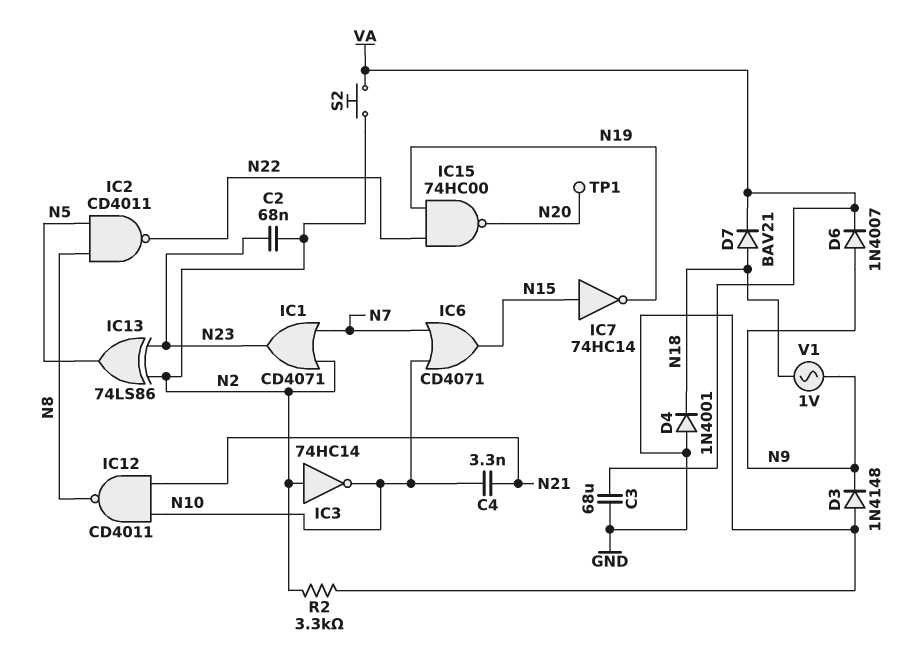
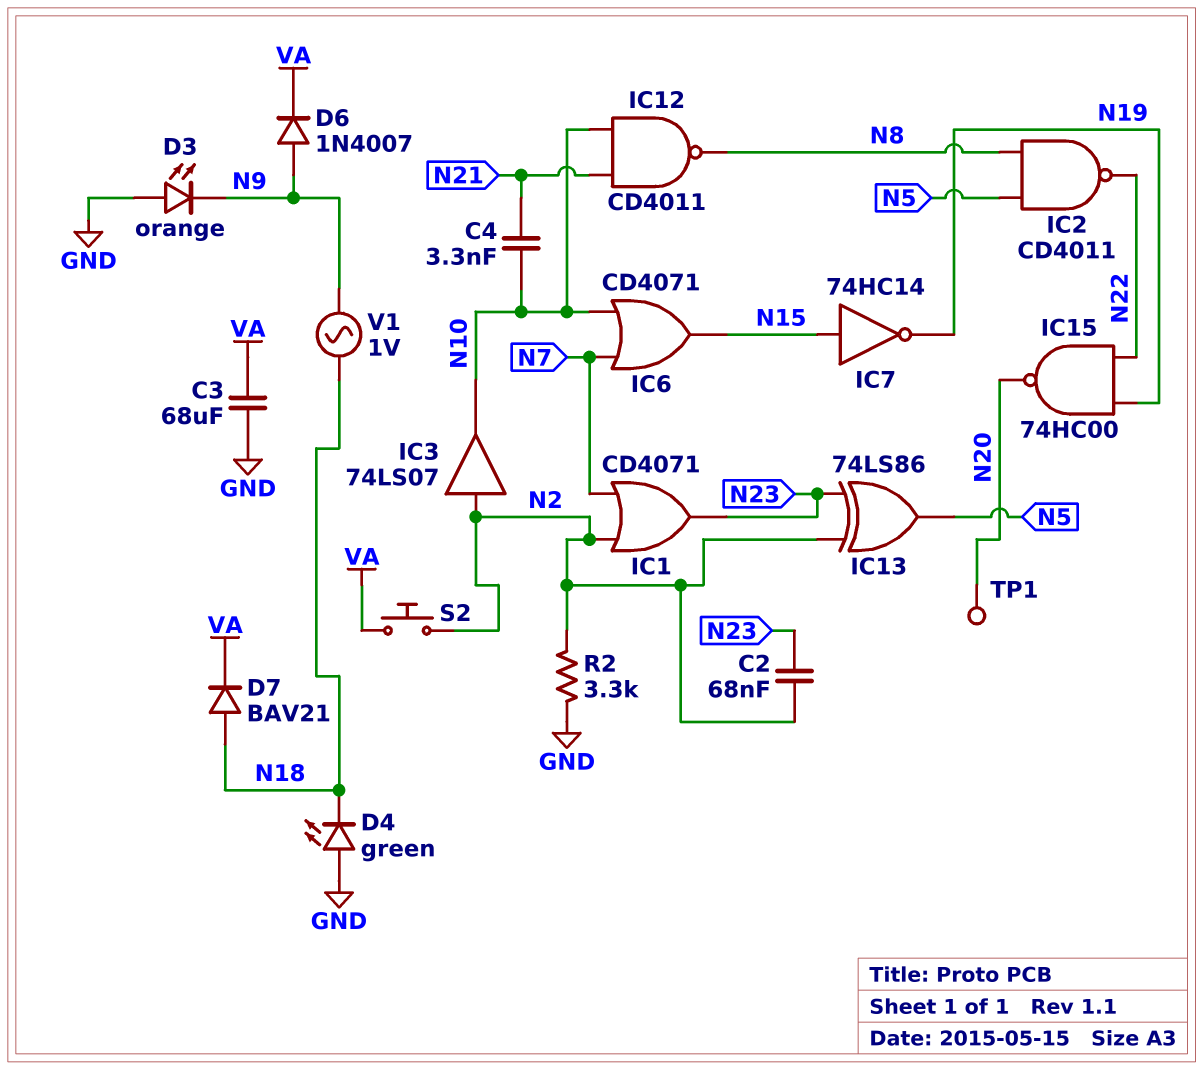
D3: diode 1N4148 (A GND, K N9) -> LED orange (A GND, K N9)
D4: diode 1N4001 (A GND, K N18) -> LED green (A GND, K N18)
IC3: NOT 74HC14 (in N2, out N10) -> buffer 74LS07 (in N2, out N10)

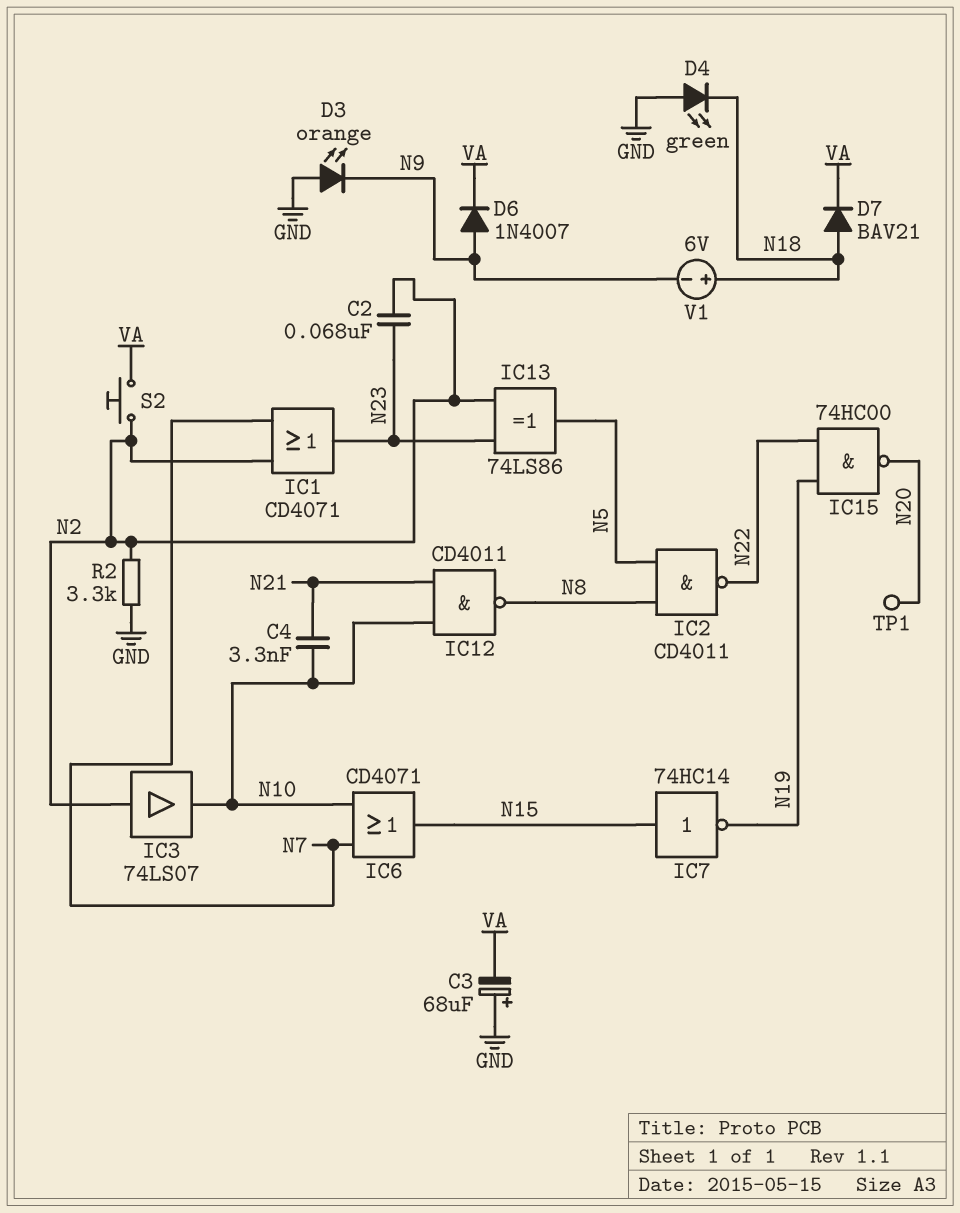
C3: 68uF (GND, VA) -> 68uF (plus GND, minus VA)
V1: AC 1V (N9, N18) -> 6V (plus N18, minus N9)

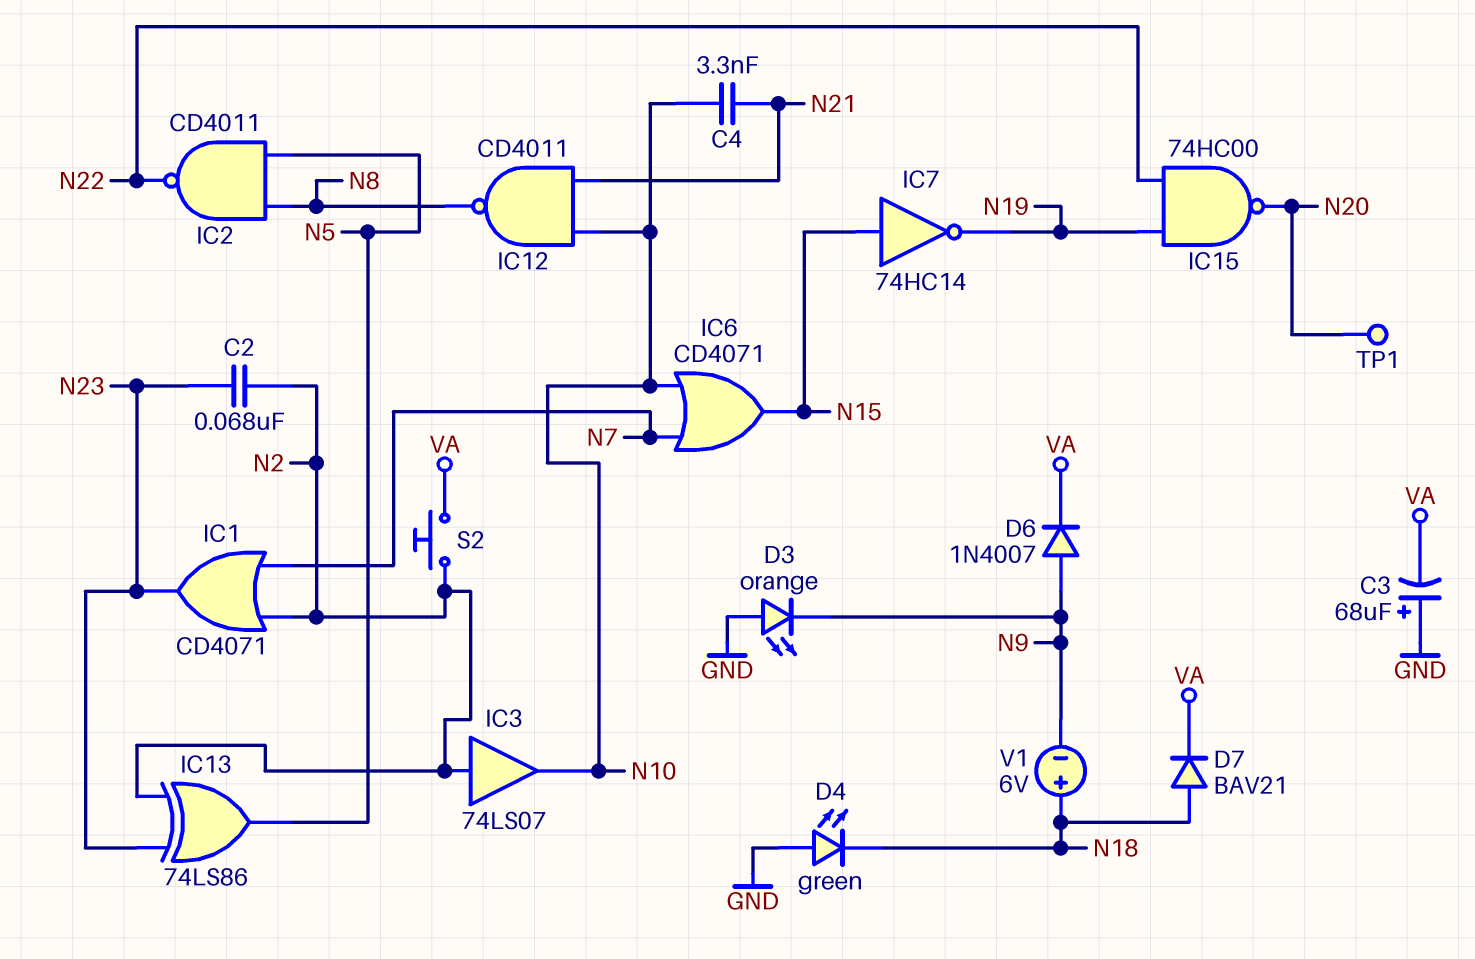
R2: 3.3k (GND, N2) -> none

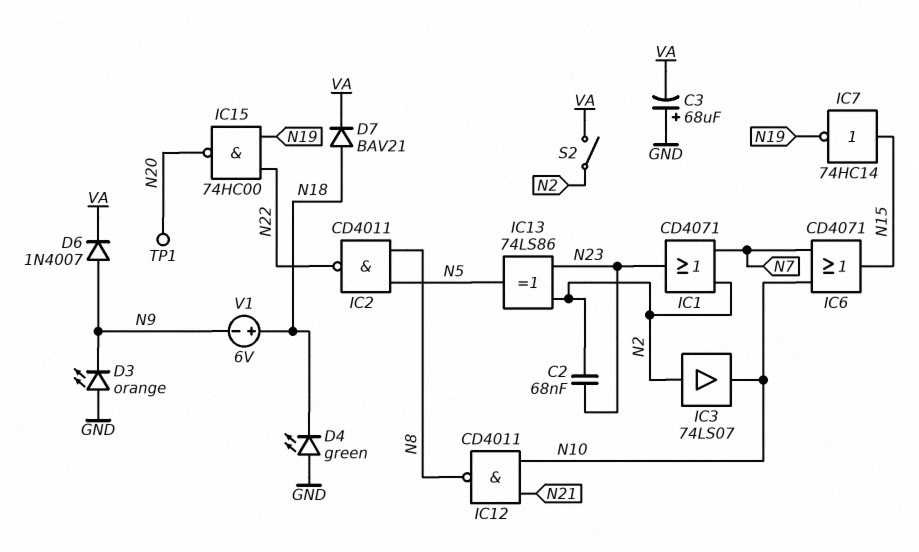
C4: 3.3nF (N10, N21) -> none
S2: button (N2, VA) -> switch (N2, VA)

